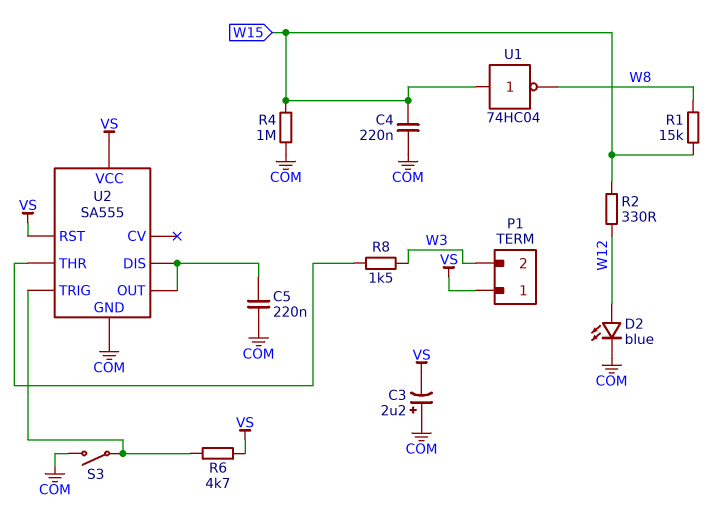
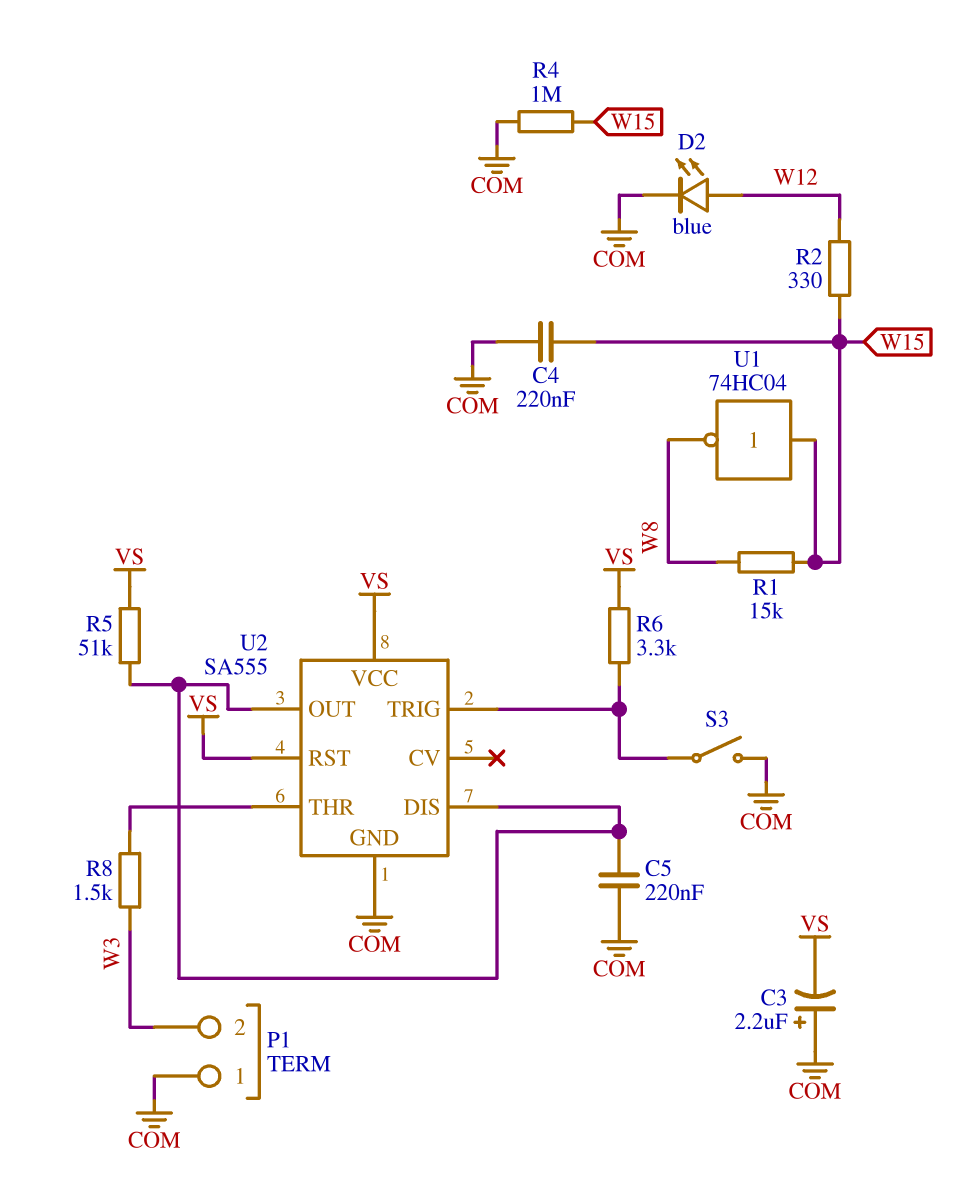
P1 pin 1: VS -> COM
R5: none -> 51k (U2/DIS, VS)
R6: 4.7k (U2/TRIG, VS) -> 3.3k (U2/TRIG, VS)

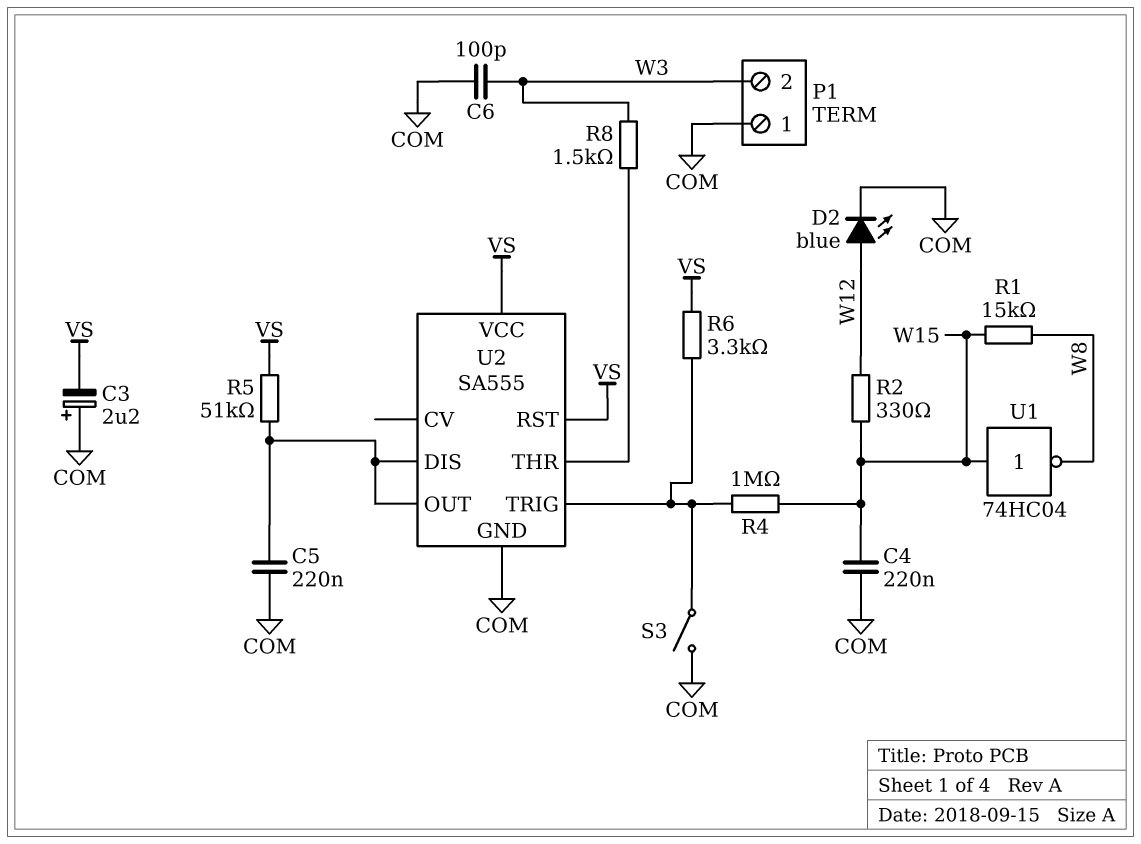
C6: none -> 100pF (COM, W3)
R4: 1M (COM, W15) -> 1M (U2/TRIG, W15)

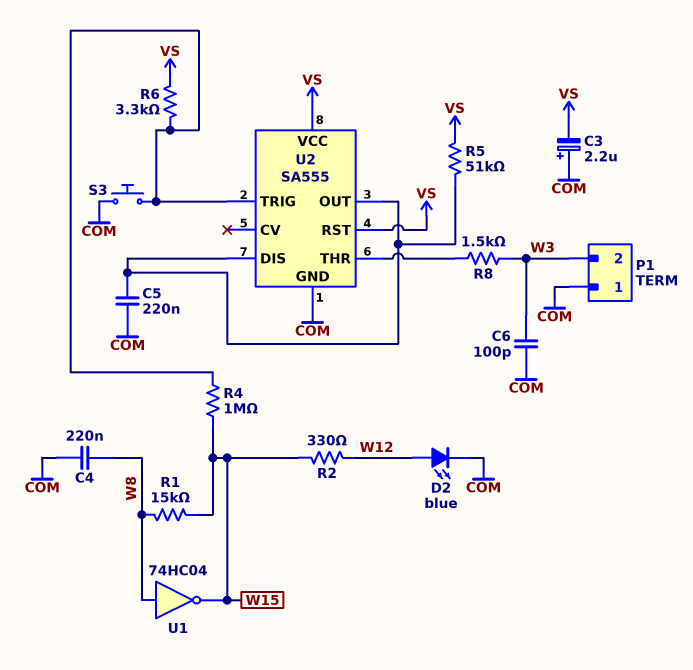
C4: 220nF (COM, W15) -> 220nF (COM, W8)
S3: switch (COM, U2/TRIG) -> button (COM, U2/TRIG)
U1: NOT 74HC04 (in W15, out W8) -> NOT 74HC04 (in W8, out W15)

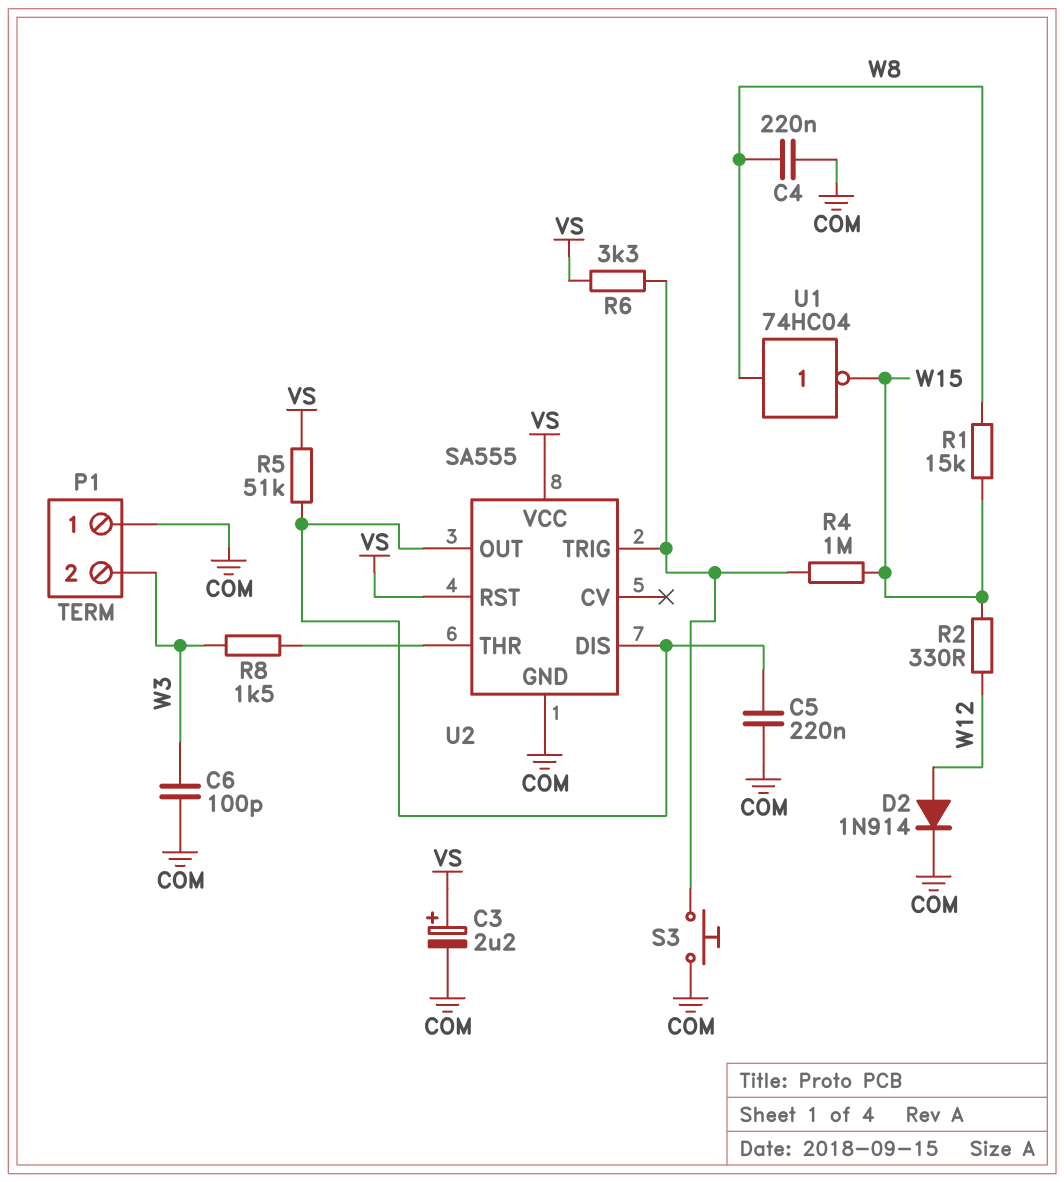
C3: 2.2uF (plus COM, minus VS) -> 2.2uF (plus VS, minus COM)
D2: LED blue (A W12, K COM) -> diode 1N914 (A W12, K COM)

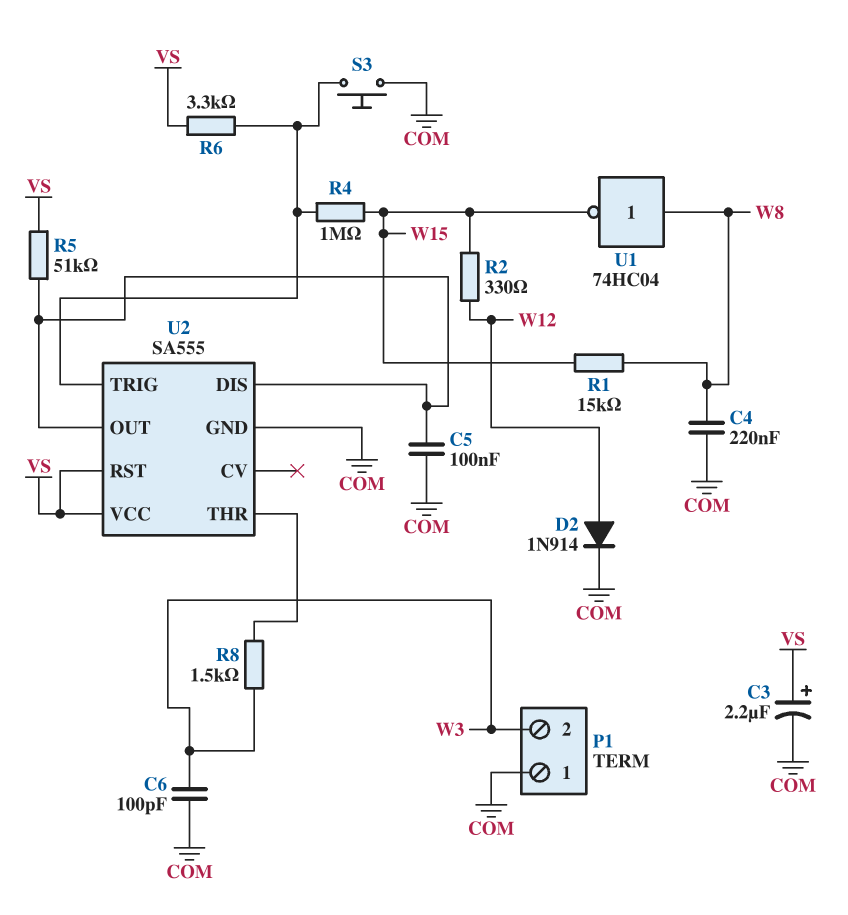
C5: 220nF (COM, U2/DIS) -> 100nF (COM, U2/DIS)

